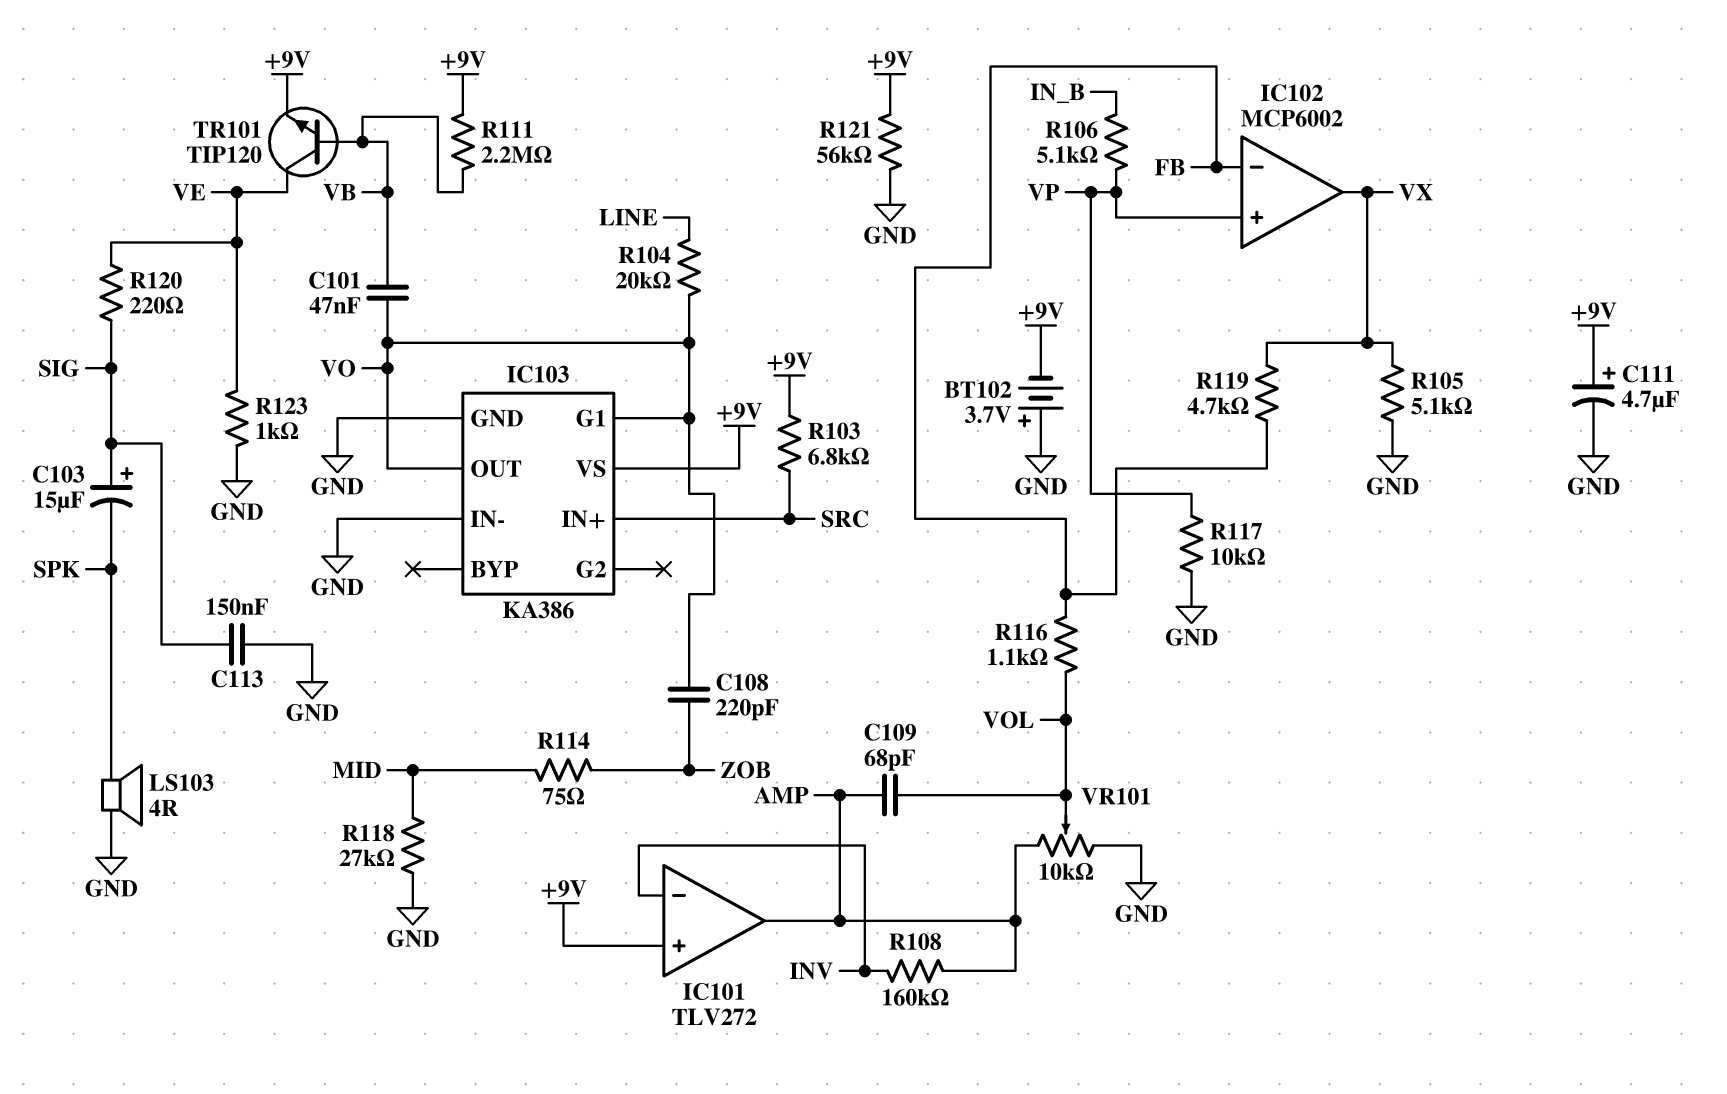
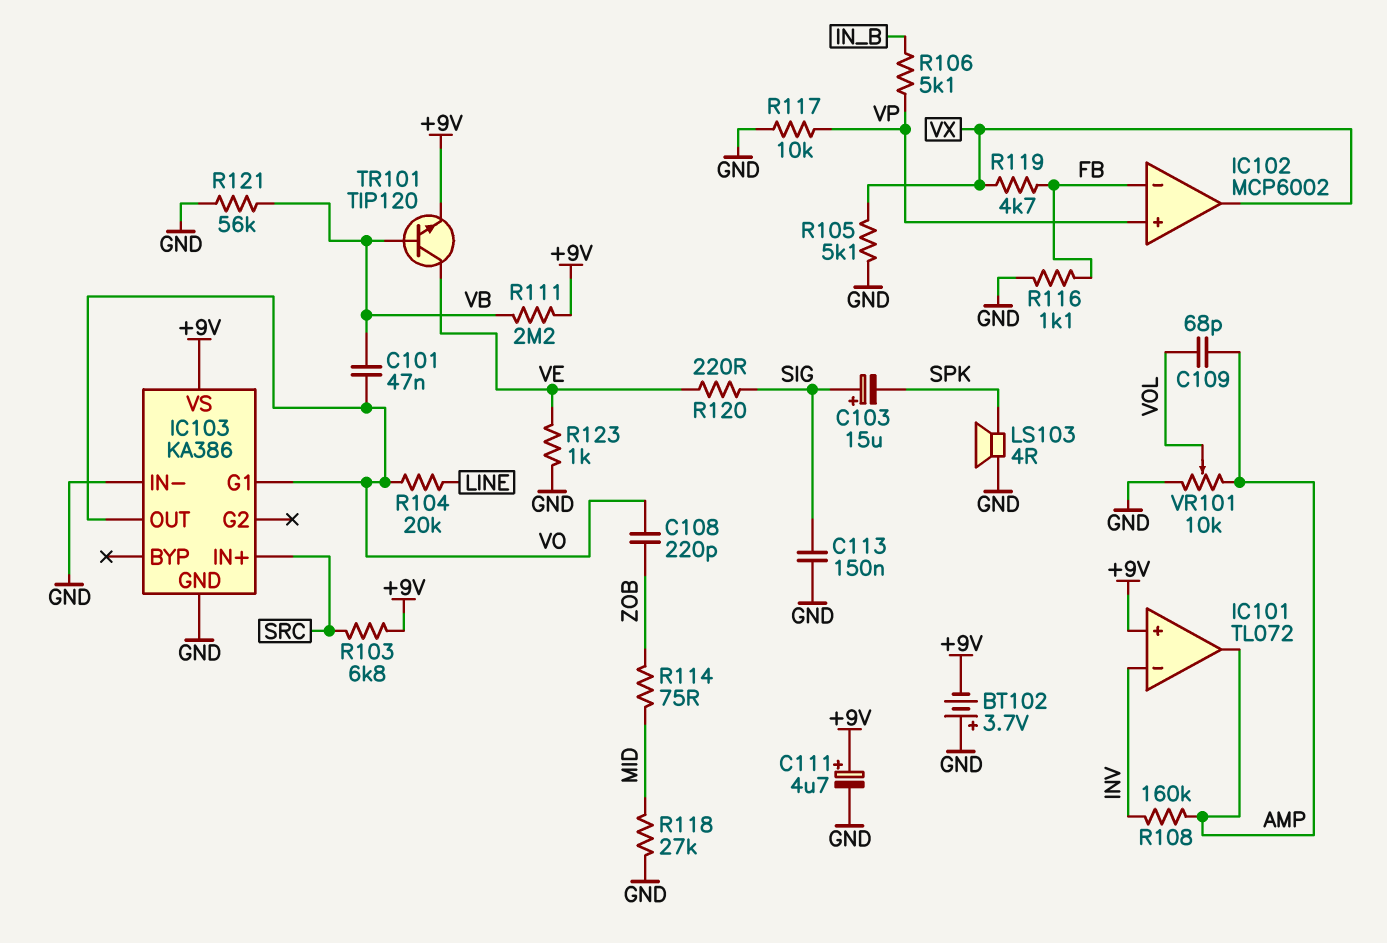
IC101: TLV272 -> TL072
R116: 1.1k (FB, VOL) -> 1.1k (FB, GND)
R121: 56k (+9V, GND) -> 56k (GND, VB)

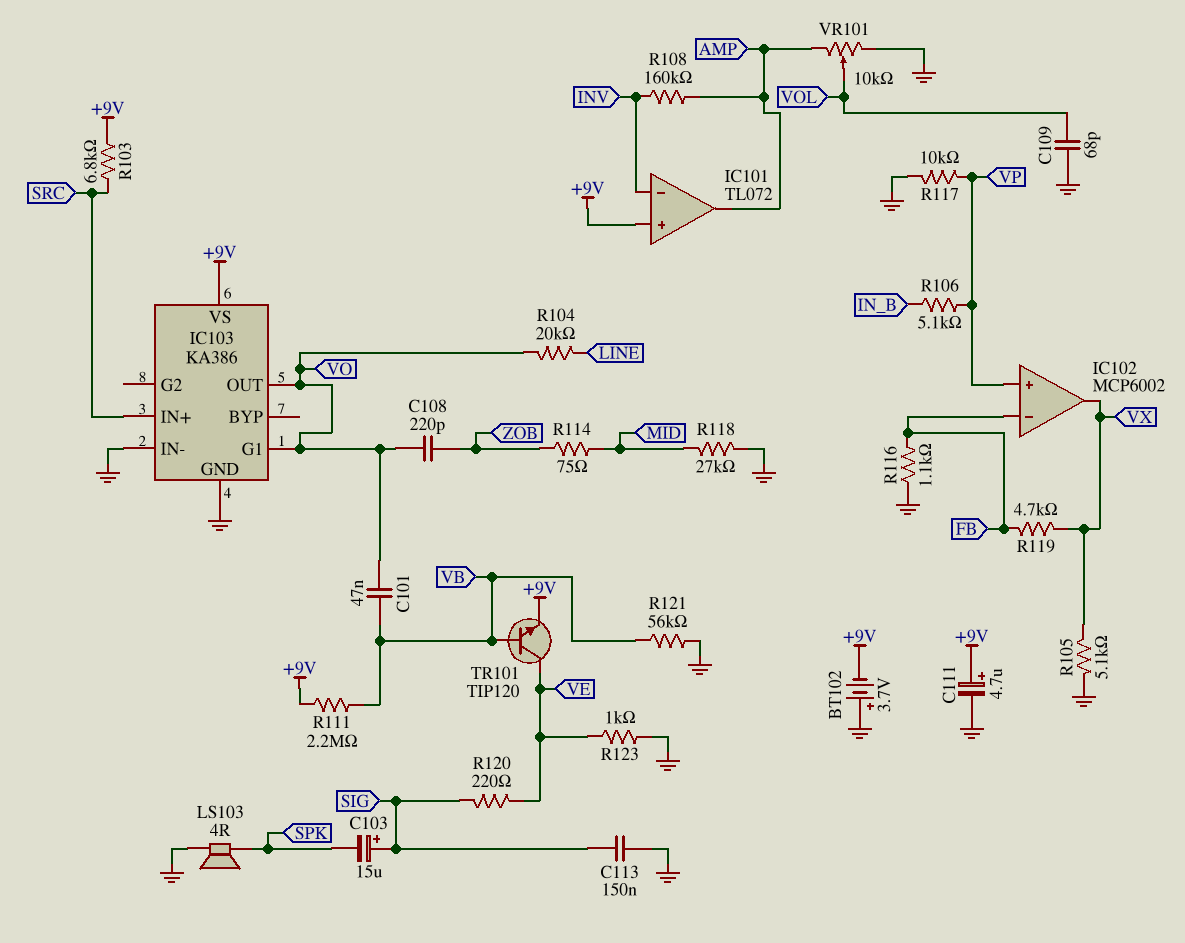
C109: 68pF (AMP, VOL) -> 68pF (GND, VOL)

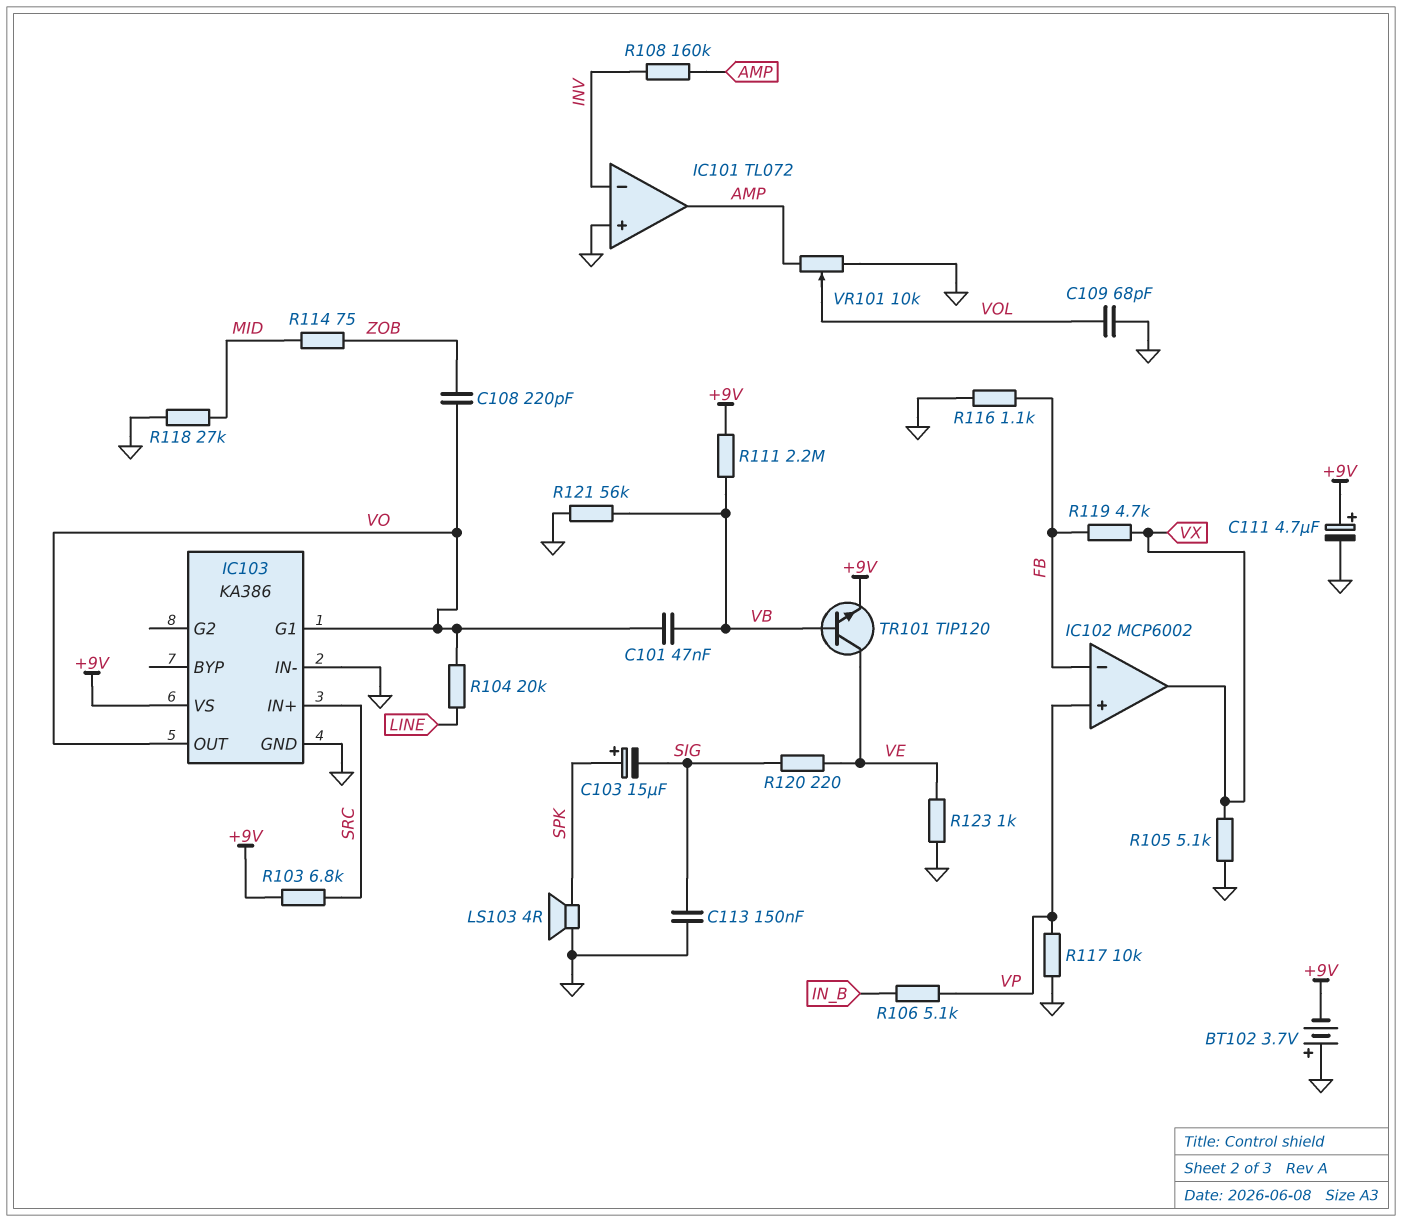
C103: 15uF (plus SIG, minus SPK) -> 15uF (plus SPK, minus SIG)
IC101 pin in+: +9V -> GND

